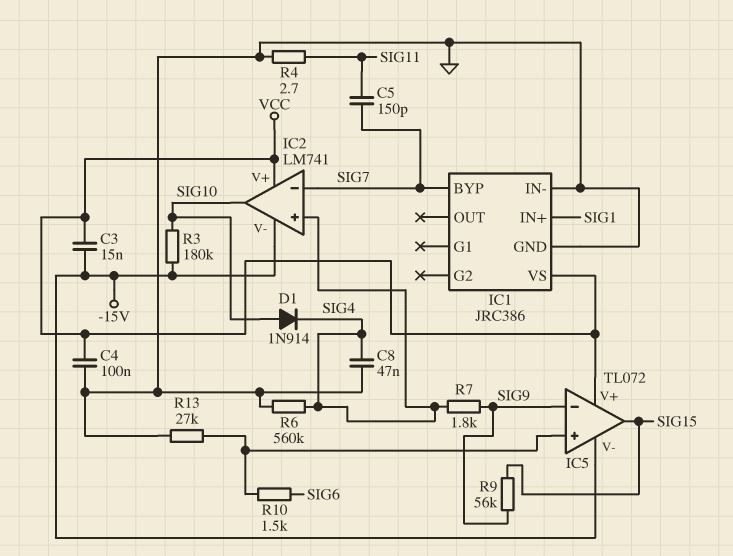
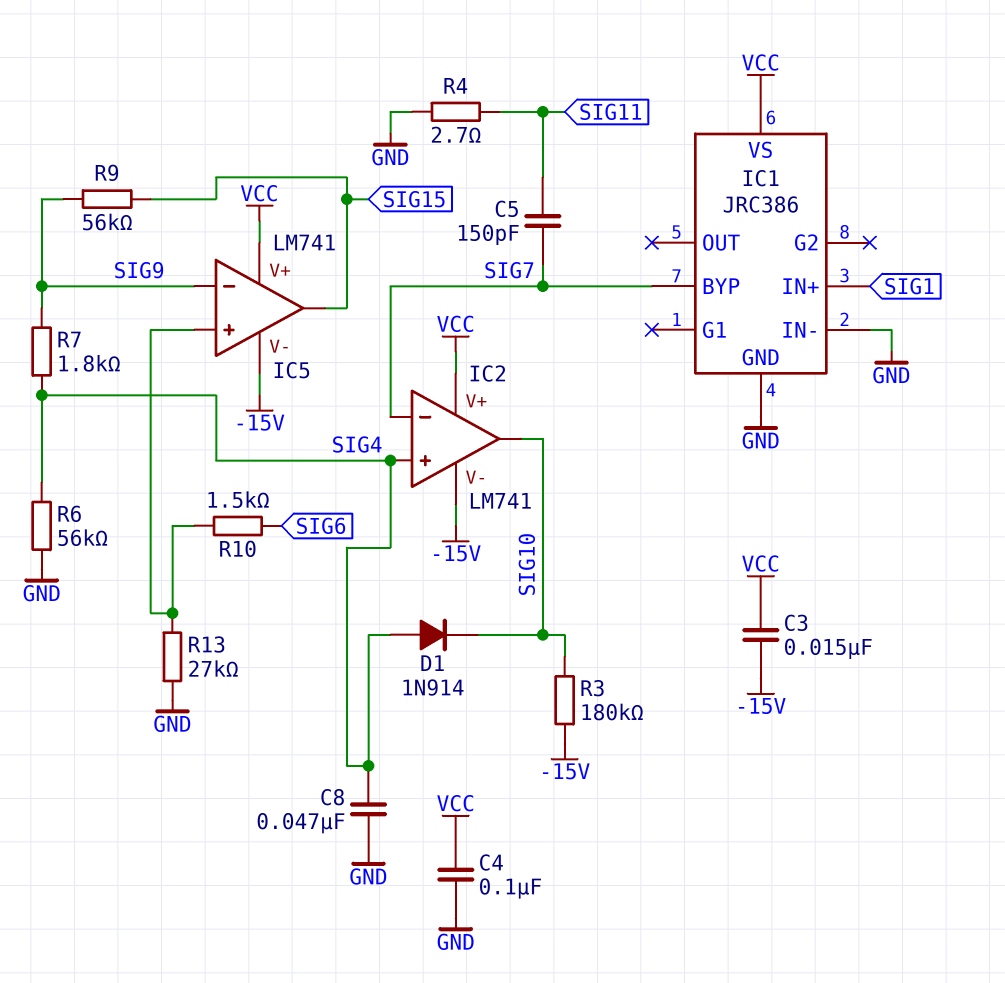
D1: diode 1N914 (A SIG10, K SIG4) -> diode 1N914 (A SIG4, K SIG10)
IC5: TL072 -> LM741
R6: 560k (GND, SIG4) -> 56k (GND, SIG4)

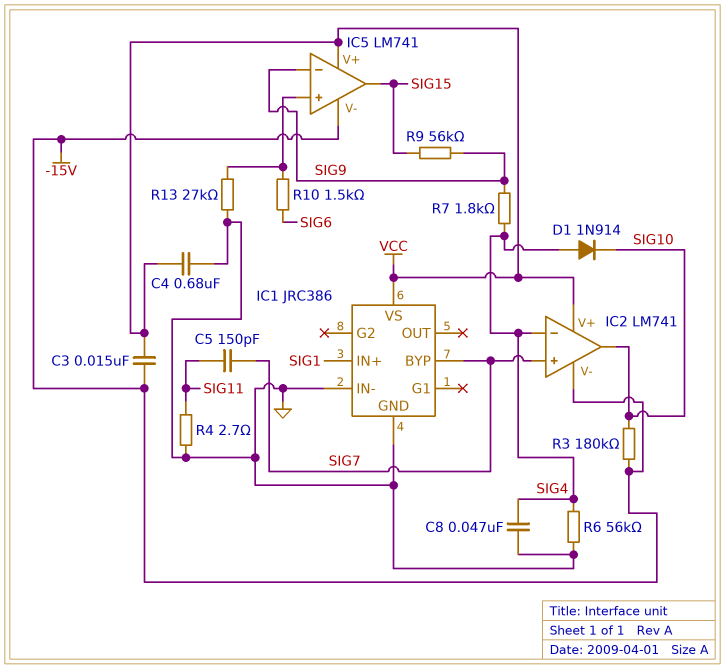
C4: 100nF (GND, VCC) -> 680nF (GND, VCC)
IC2 pin in+: SIG4 -> SIG7
IC2 pin in-: SIG7 -> SIG4

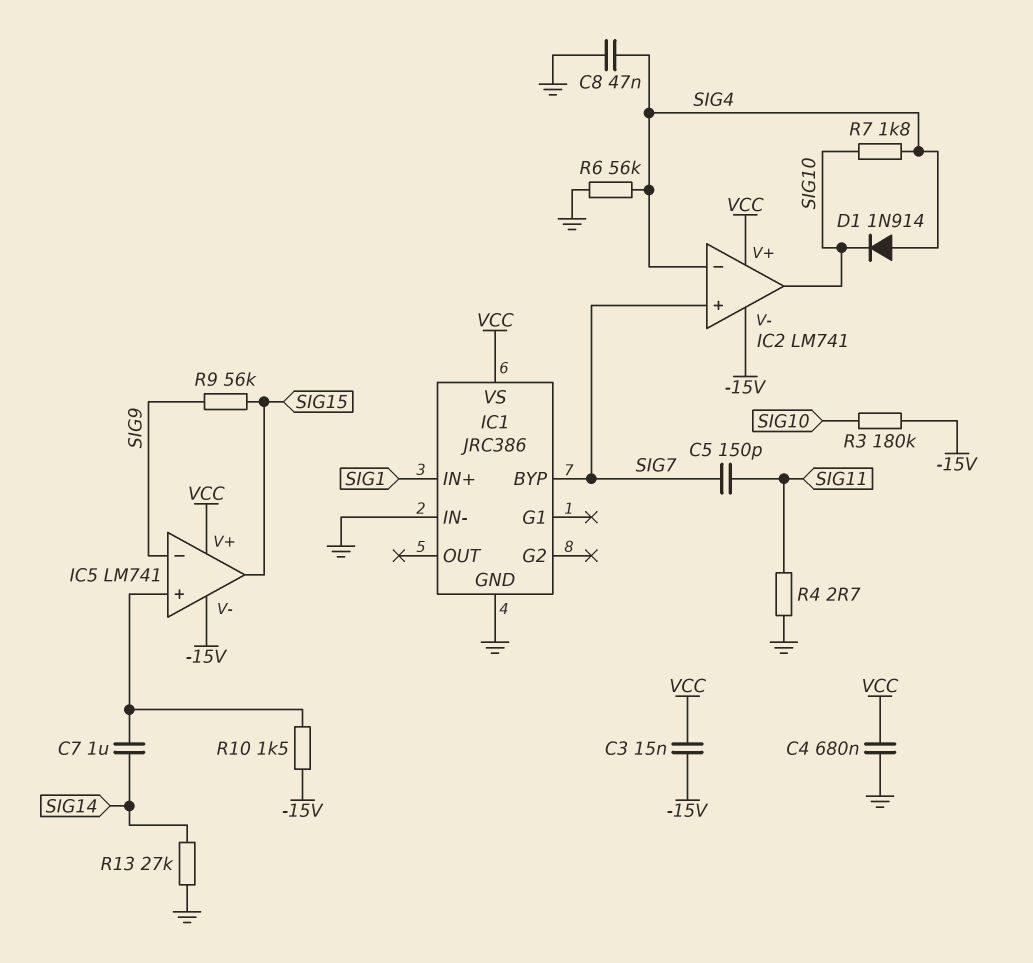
C7: none -> 1uF (IC5/in+, SIG14)
R7: 1.8k (SIG4, SIG9) -> 1.8k (SIG4, SIG10)
R10: 1.5k (IC5/in+, SIG6) -> 1.5k (-15V, IC5/in+)
R13: 27k (GND, IC5/in+) -> 27k (GND, SIG14)

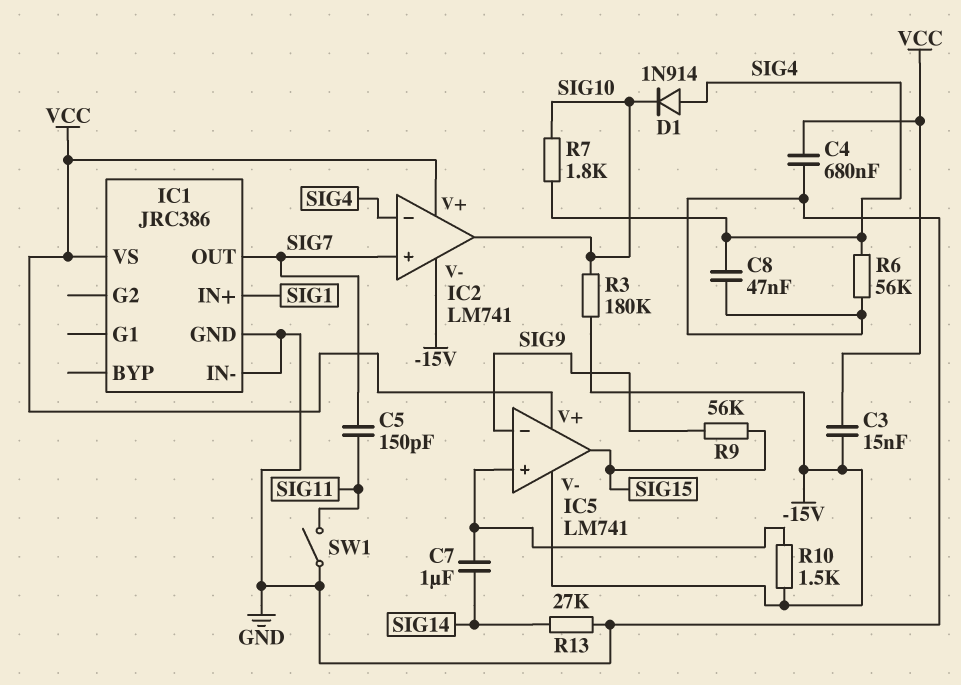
IC1 pin BYP: SIG7 -> none
IC1 pin OUT: none -> SIG7
R4: 2.7 (GND, SIG11) -> none
SW1: none -> switch (GND, SIG11)

